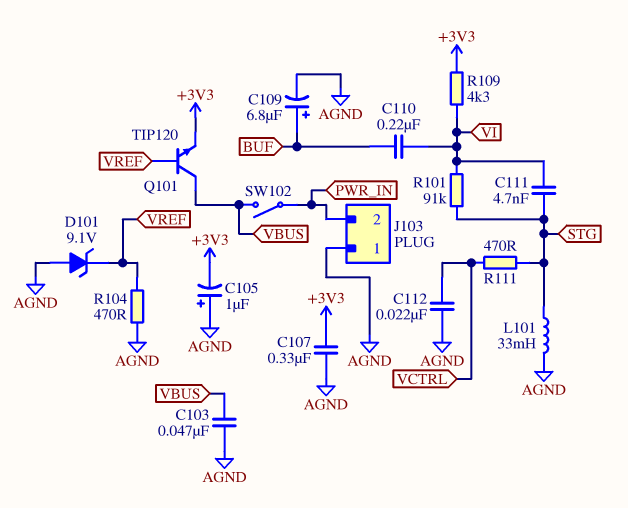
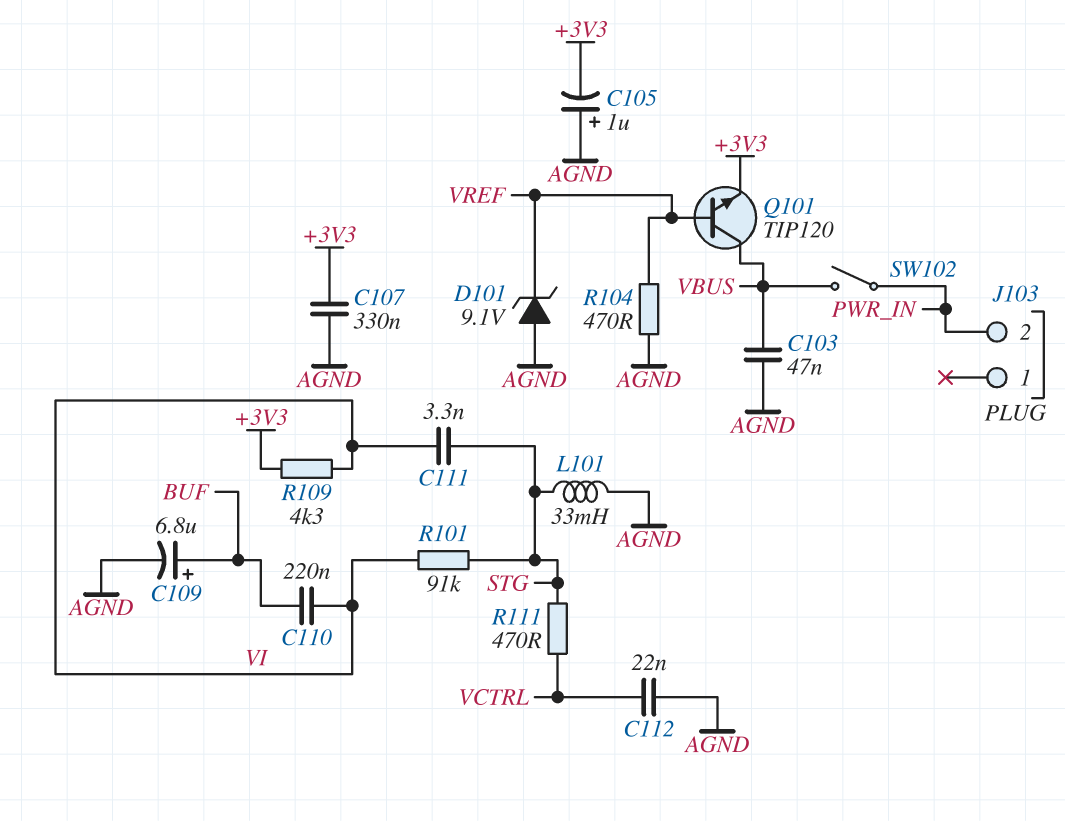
C111: 4.7nF (STG, VI) -> 3.3nF (STG, VI)
J103 pin 1: AGND -> none

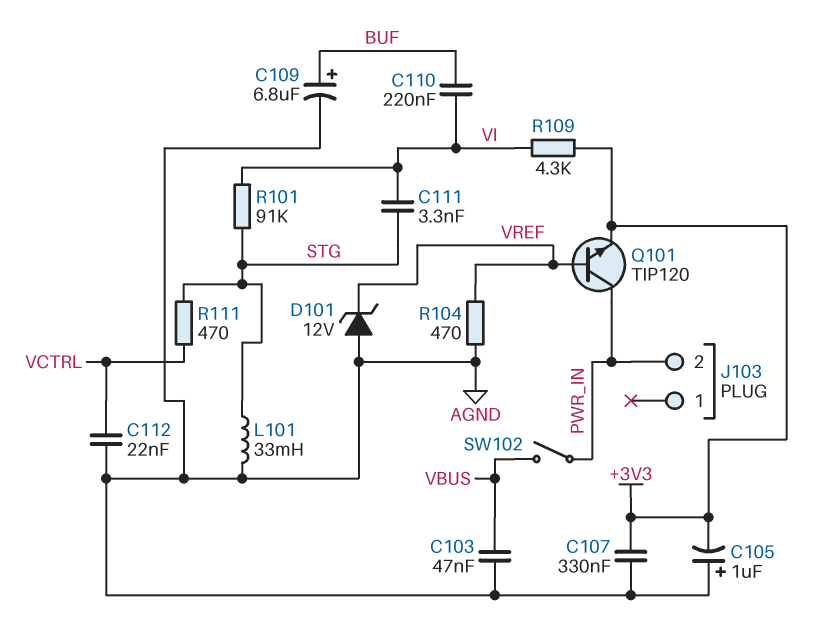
D101: zener 9.1V (A AGND, K VREF) -> zener 12V (A AGND, K VREF)
Q101: NPN TIP120 (B VREF, C VBUS, E +3V3) -> NPN TIP120 (B VREF, C PWR_IN, E +3V3)

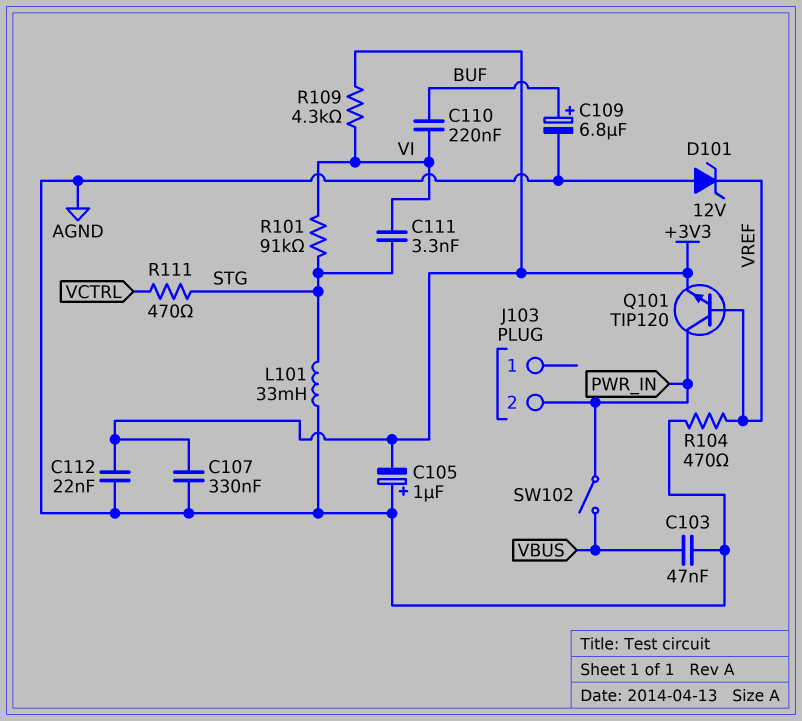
C112: 22nF (AGND, VCTRL) -> 22nF (+3V3, AGND)

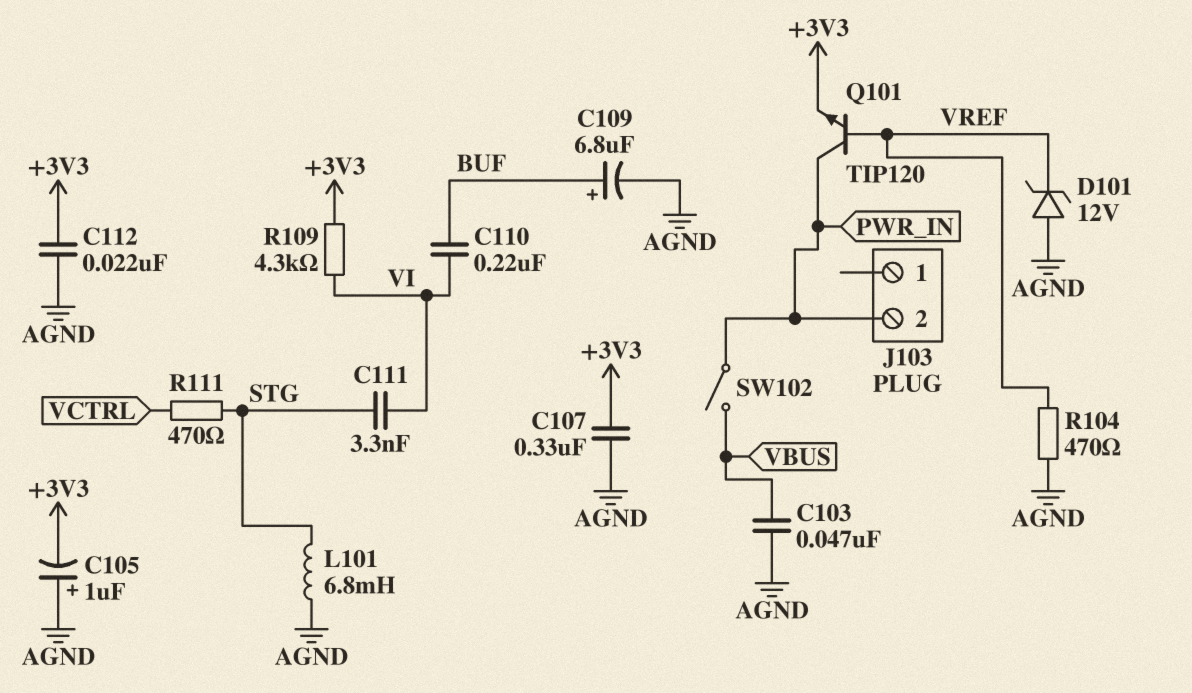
L101: 33mH (AGND, STG) -> 6.8mH (AGND, STG)
R101: 91k (STG, VI) -> none

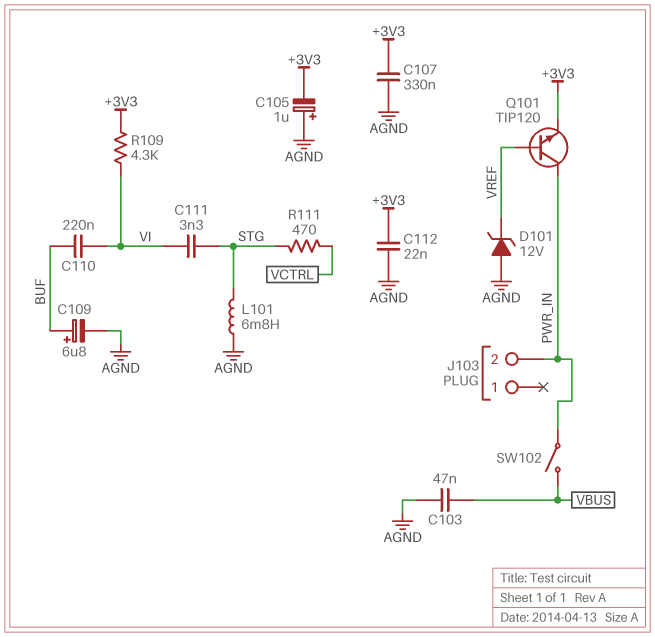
R104: 470 (AGND, VREF) -> none

